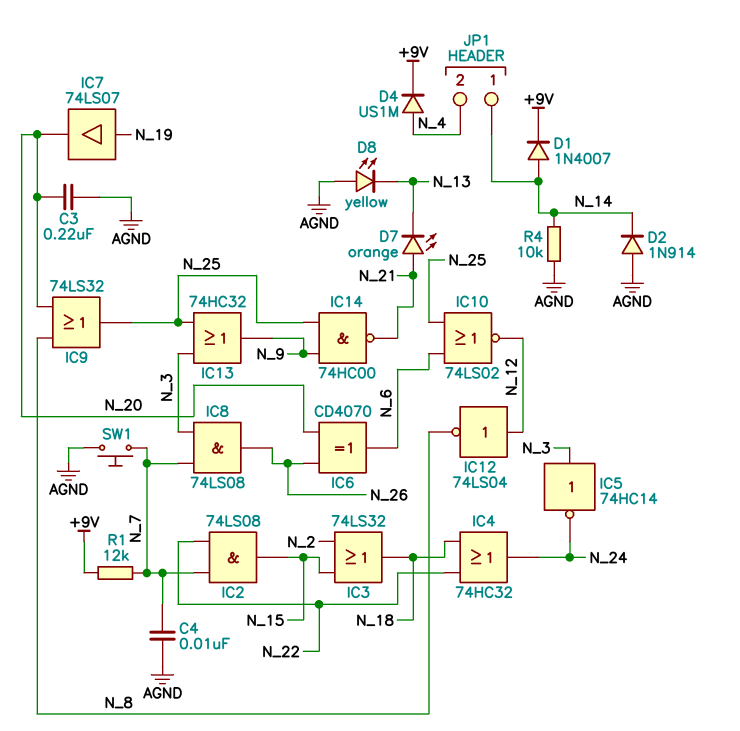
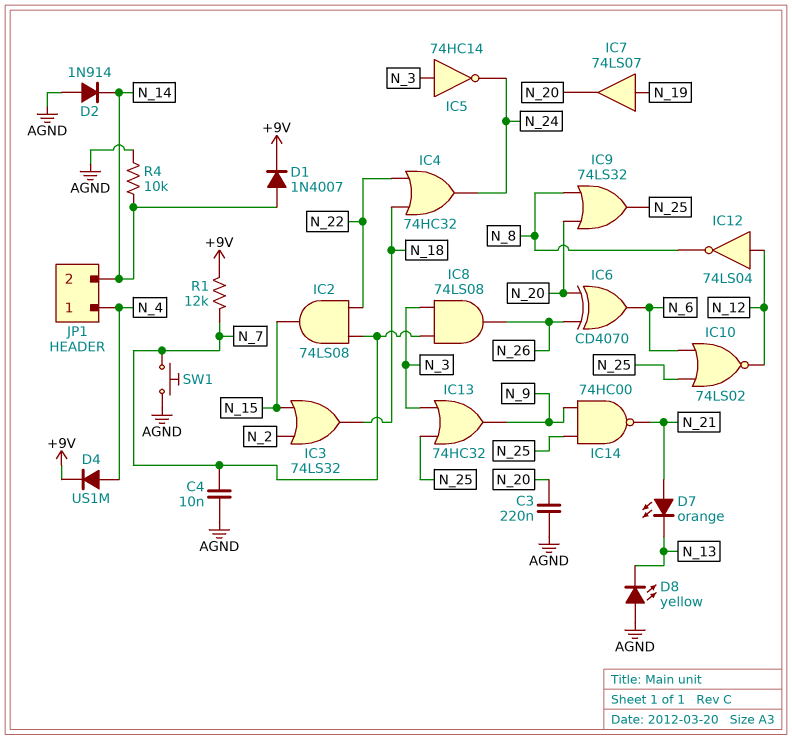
JP1 pin 1: N_14 -> N_4
JP1 pin 2: N_4 -> N_14

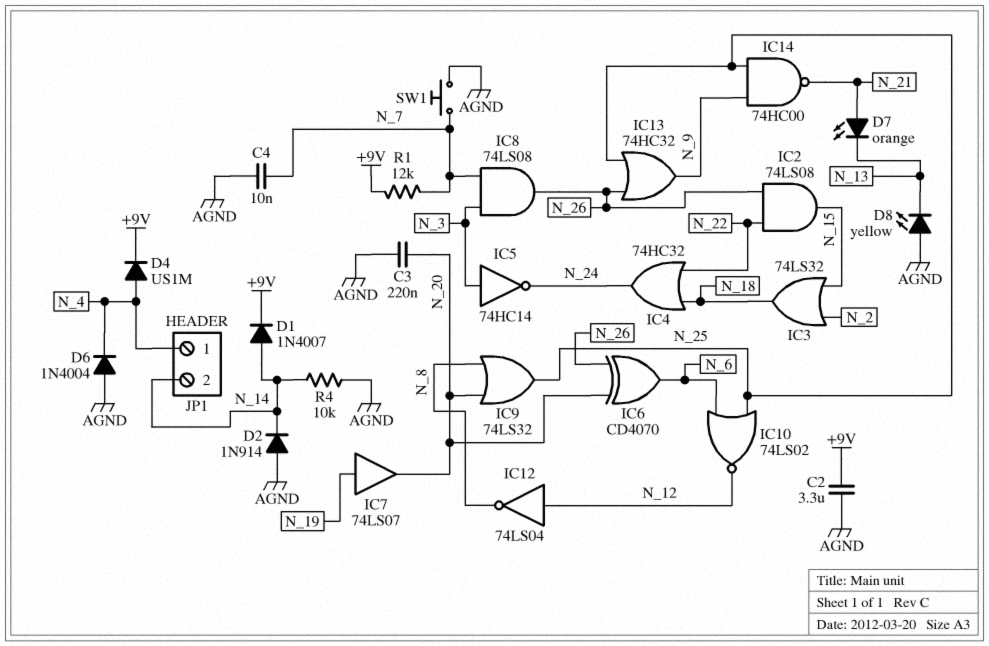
C2: none -> 3.3uF (+9V, AGND)
D6: none -> diode 1N4004 (A AGND, K N_4)
IC2: AND 74LS08 (in N_7, in N_22, out N_15) -> AND 74LS08 (in N_22, in N_26, out N_15)
IC13: OR 74HC32 (in N_3, in N_25, out N_9) -> OR 74HC32 (in N_25, in N_26, out N_9)

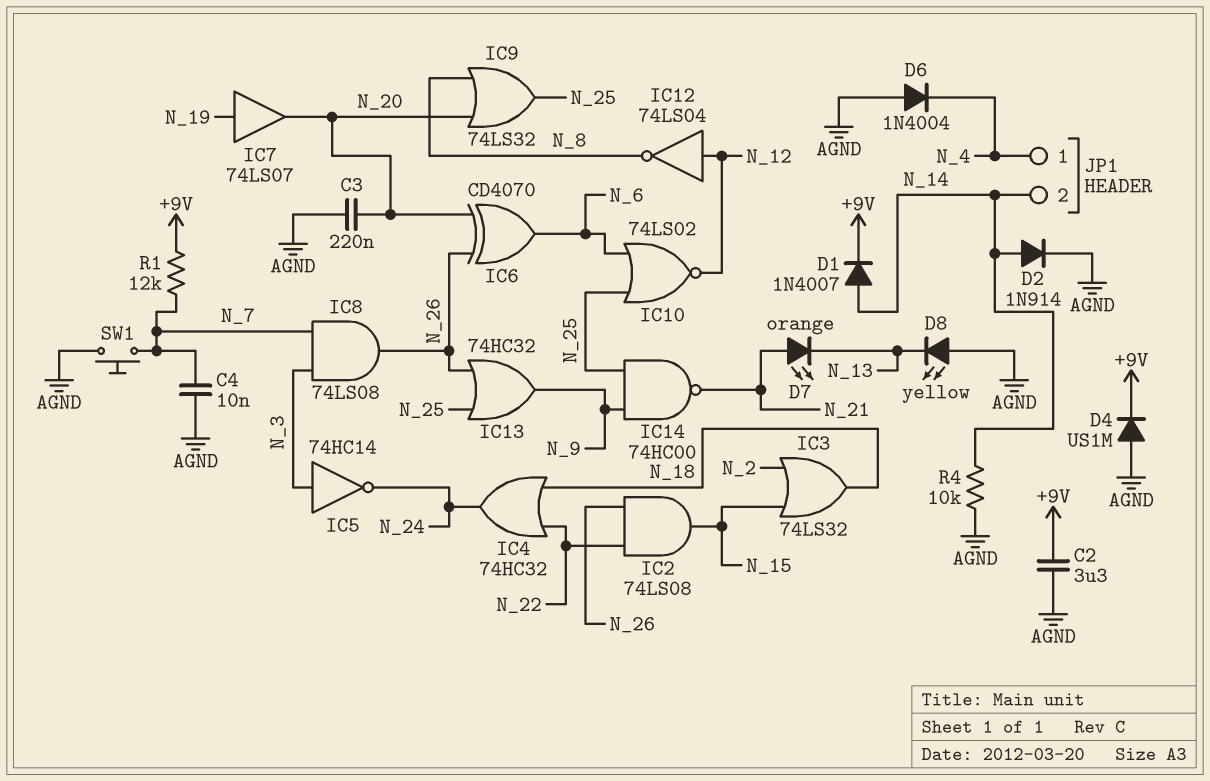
D2: diode 1N914 (A AGND, K N_14) -> diode 1N914 (A N_14, K AGND)
D4: diode US1M (A N_4, K +9V) -> diode US1M (A AGND, K +9V)

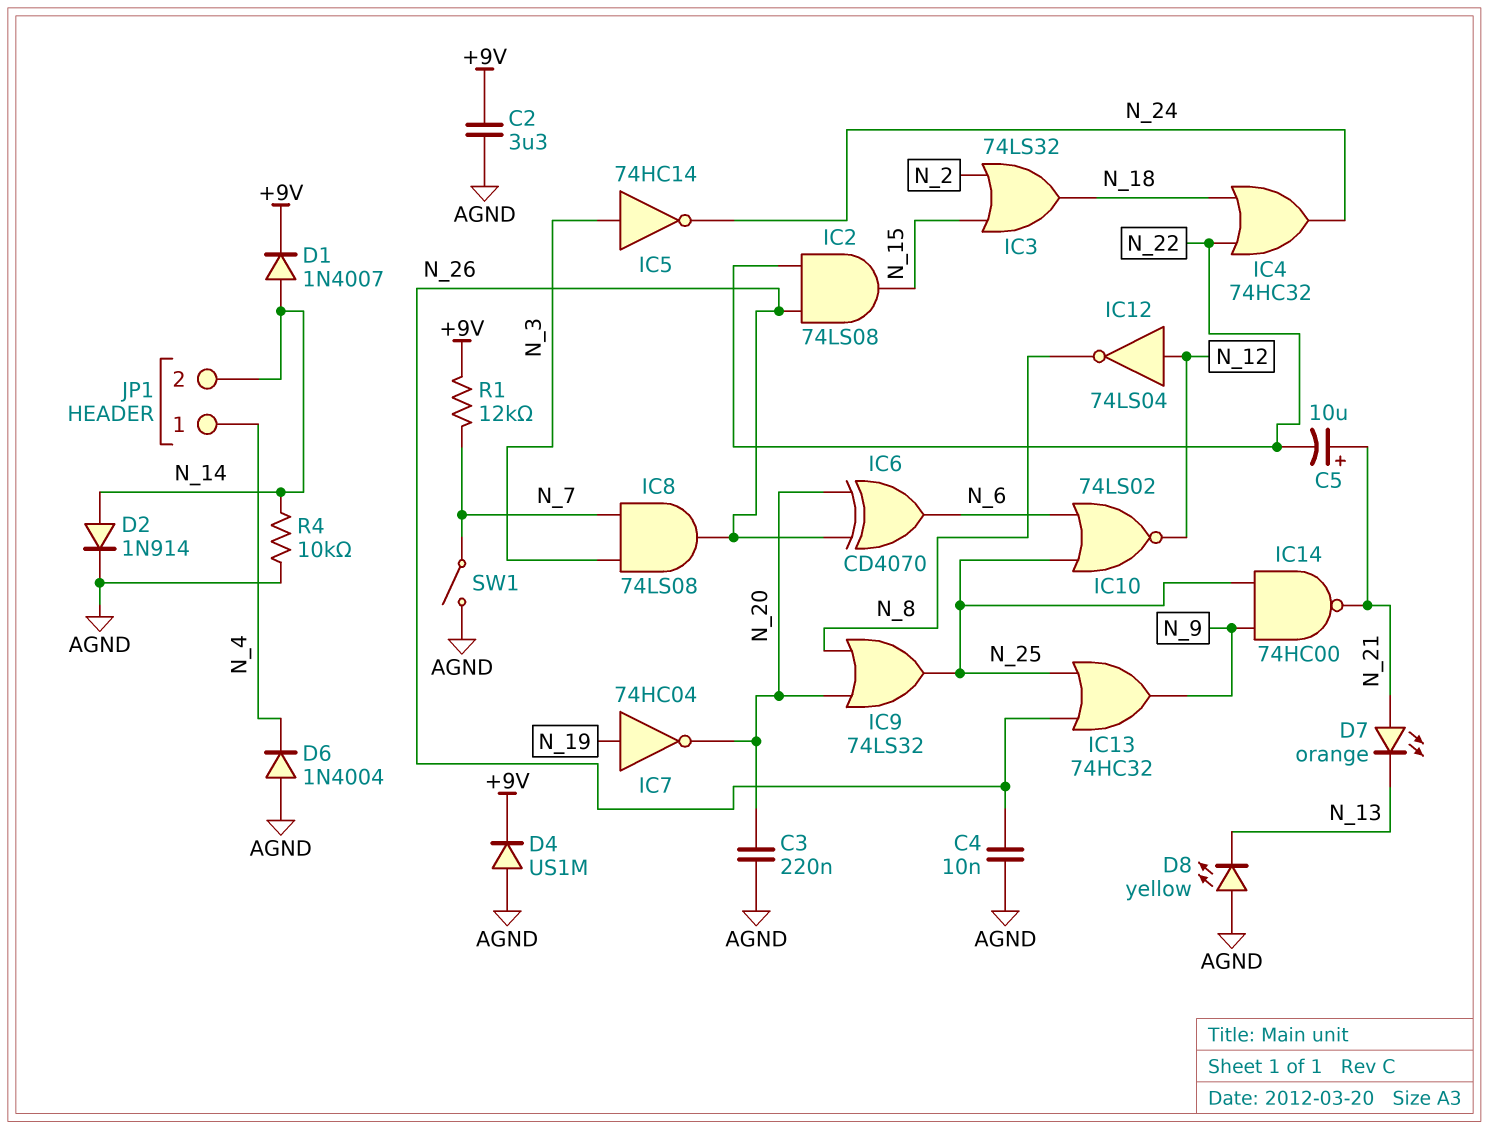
C4: 10nF (AGND, N_7) -> 10nF (AGND, N_26)
C5: none -> 10uF (plus N_21, minus N_22)
IC7: buffer 74LS07 (in N_19, out N_20) -> NOT 74HC04 (in N_19, out N_20)
SW1: button (AGND, N_7) -> switch (AGND, N_7)

